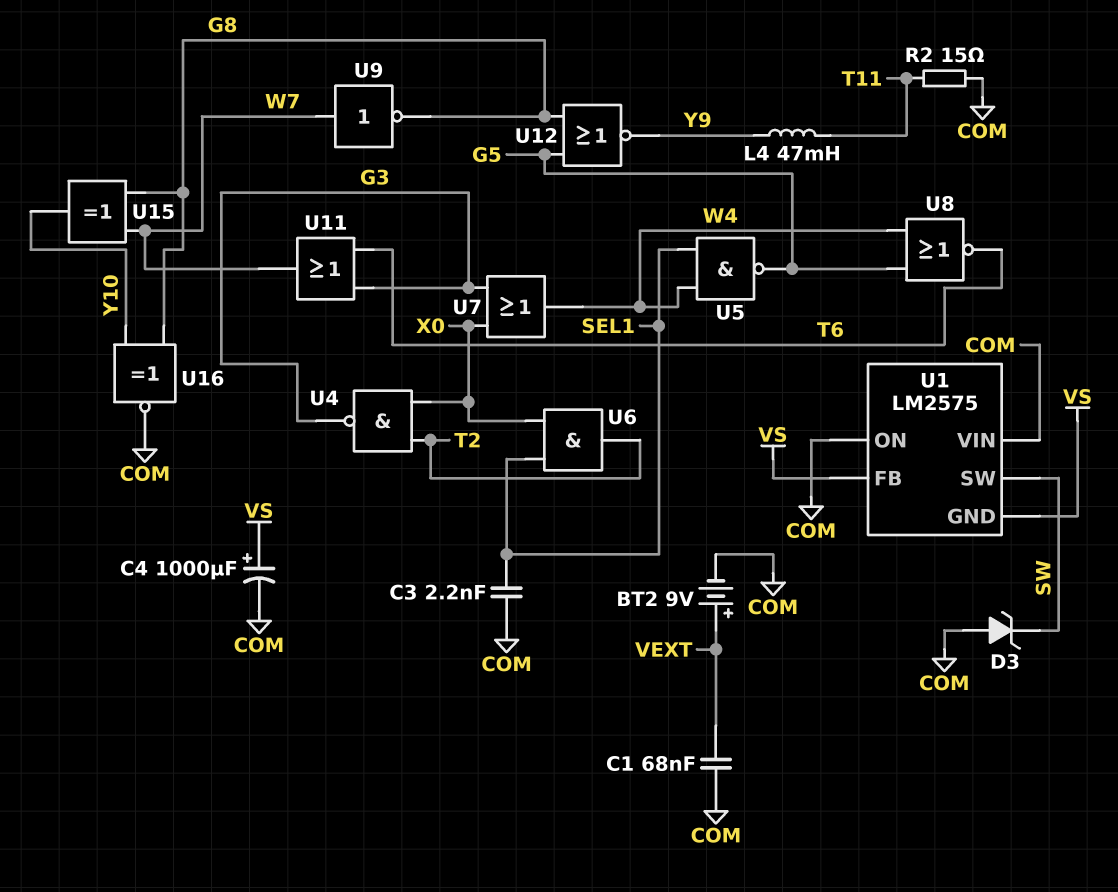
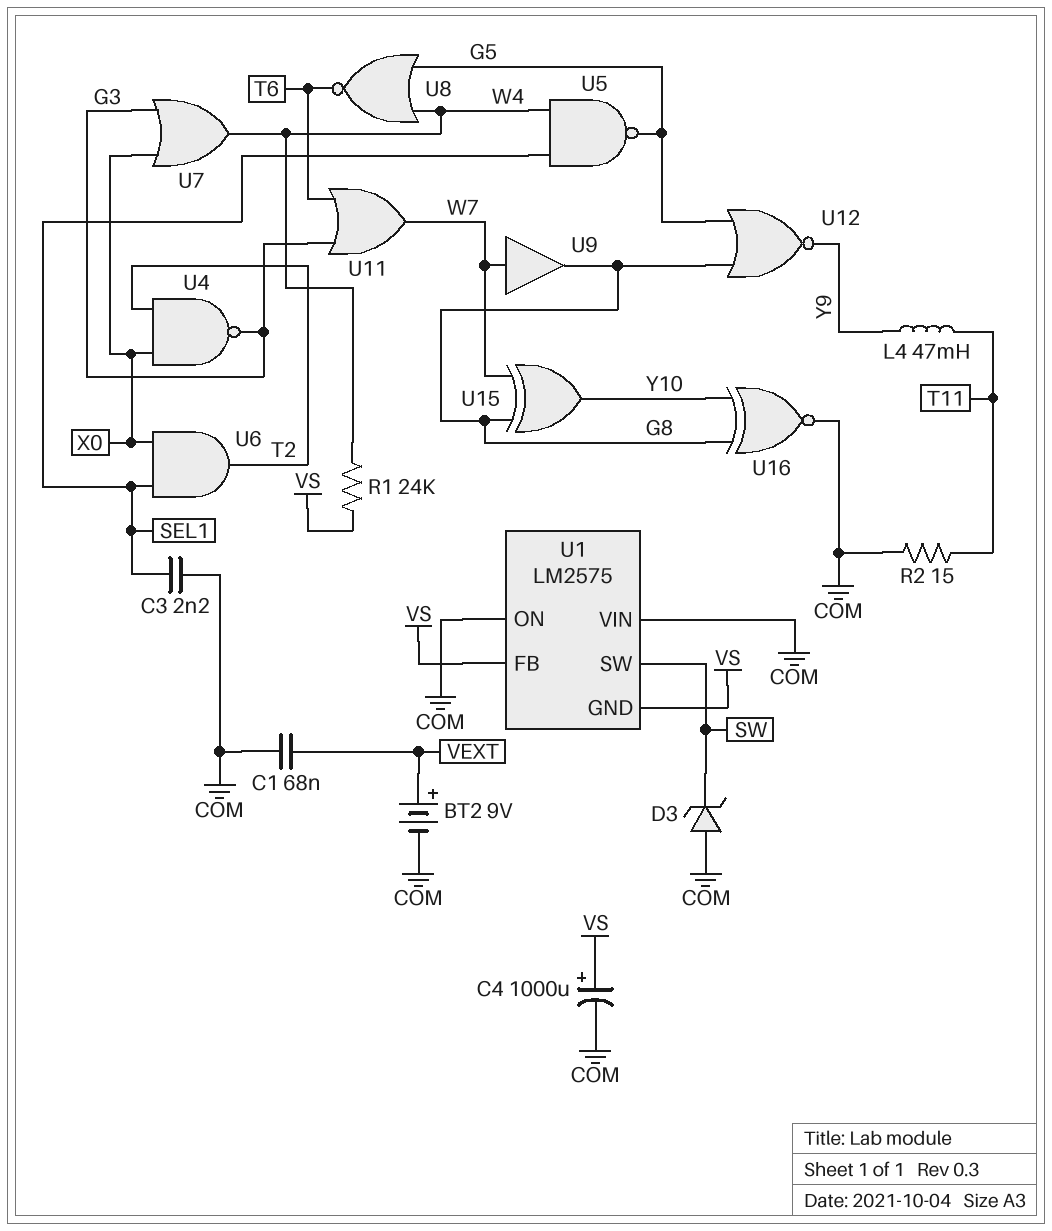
R1: none -> 24k (VS, W4)
U9: NOT (in W7, out G8) -> buffer (in W7, out G8)

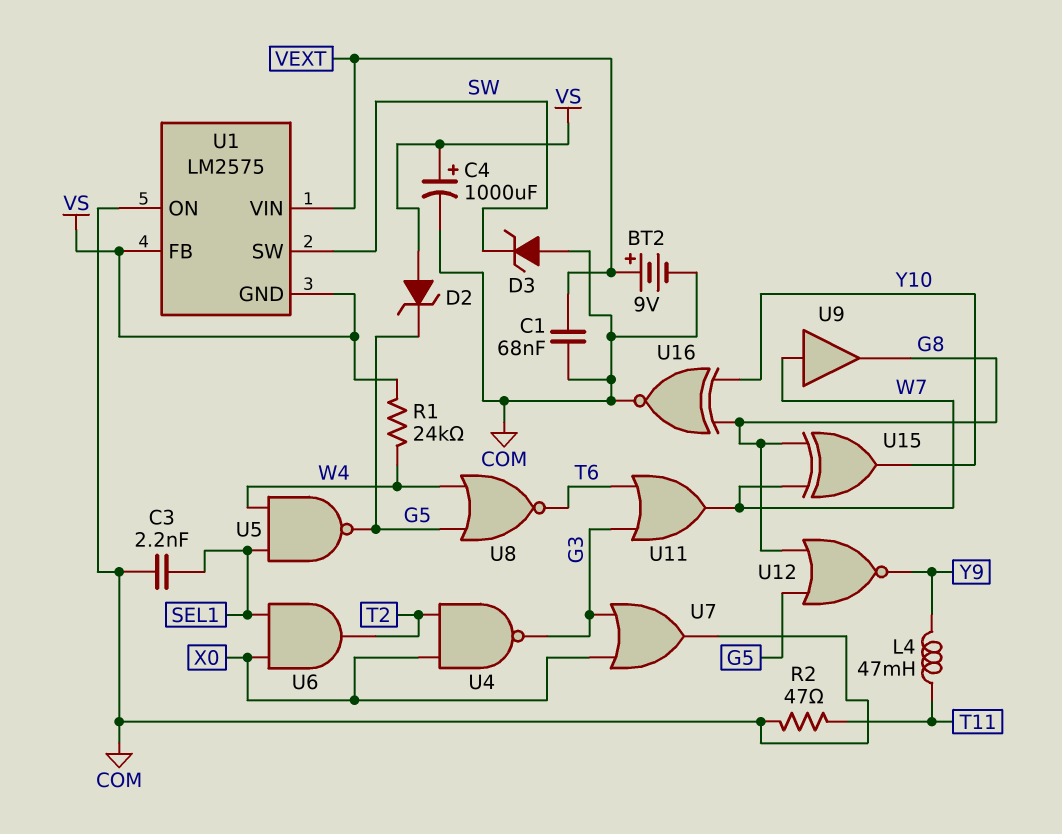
D2: none -> zener (A VS, K G5)
R2: 15 (COM, T11) -> 47 (COM, T11)
U1 pin VIN: COM -> VEXT
U7: OR (in G3, in X0, out W4) -> OR (in G3, in X0, out COM)

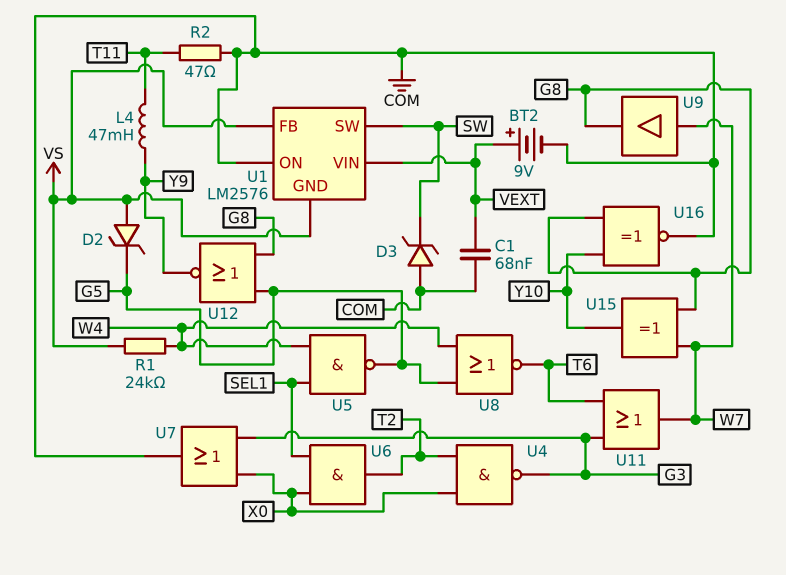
C3: 2.2nF (COM, SEL1) -> none
C4: 1000uF (plus VS, minus COM) -> none
U1: LM2575 -> LM2576

